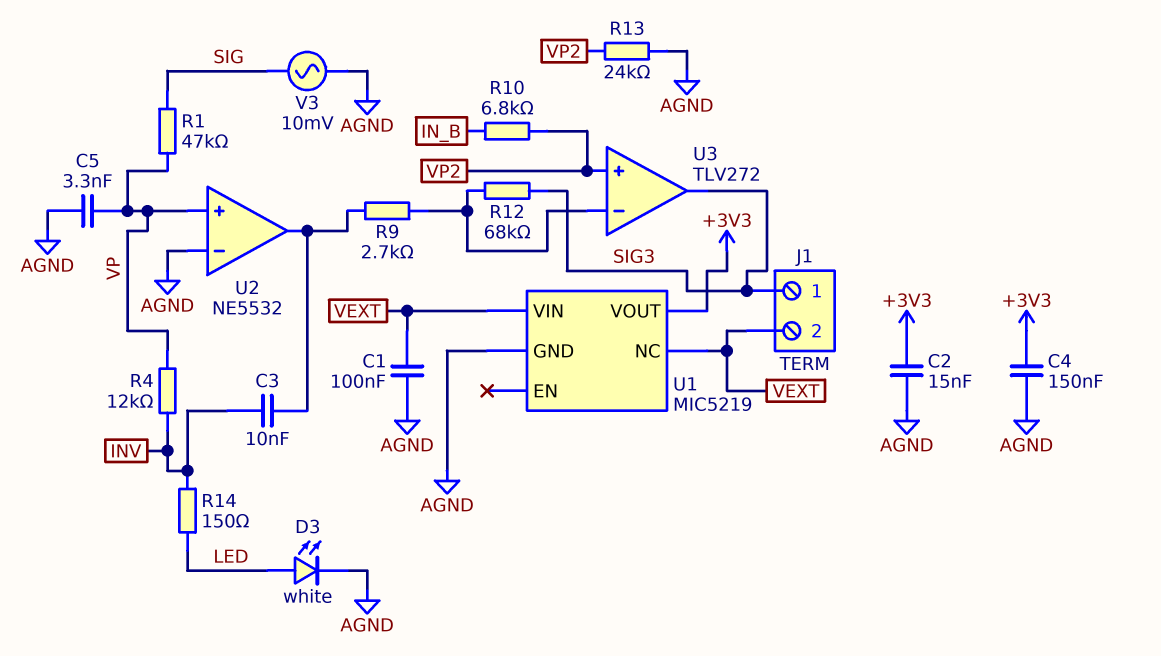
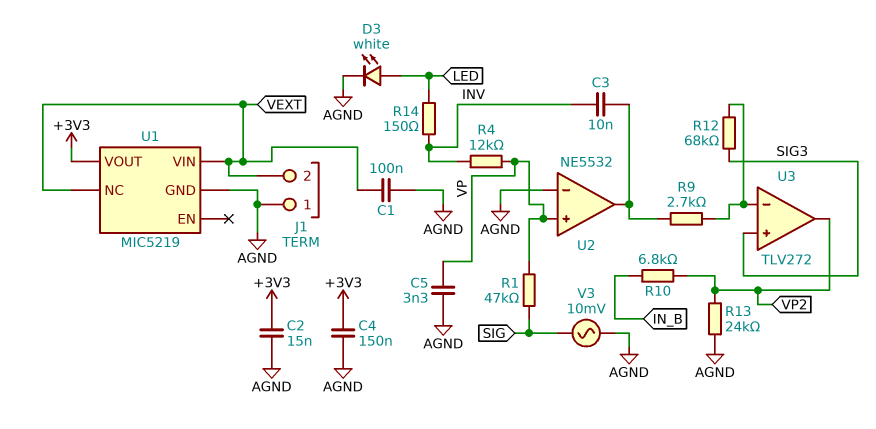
J1 pin 1: SIG3 -> AGND
U3 pin in+: VP2 -> SIG3
U3 pin out: SIG3 -> VP2

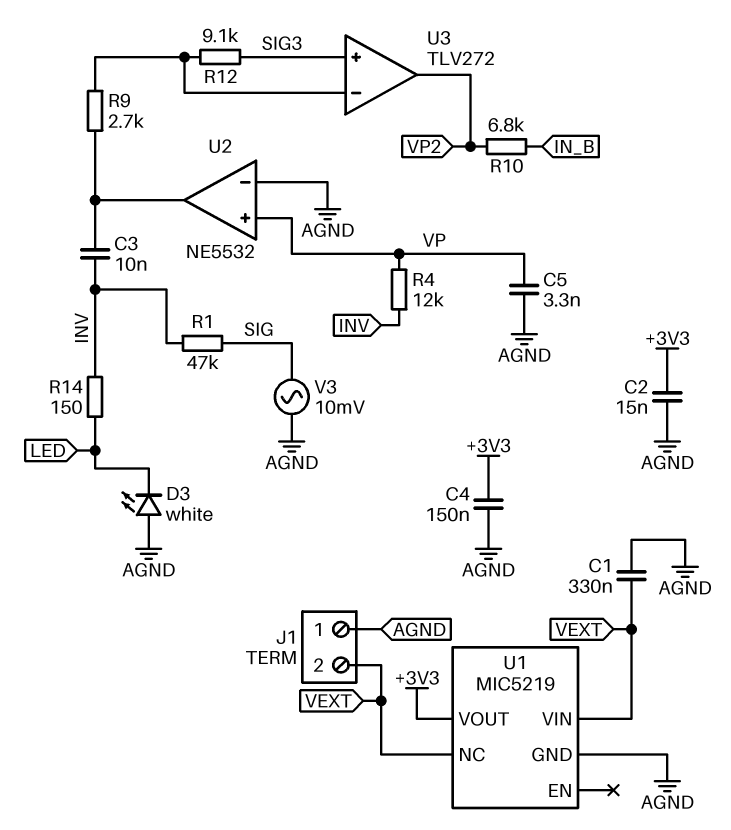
C1: 100nF (AGND, VEXT) -> 330nF (AGND, VEXT)
D3: LED white (A LED, K AGND) -> LED white (A AGND, K LED)
R1: 47k (SIG, VP) -> 47k (INV, SIG)
R12: 68k (SIG3, U3/in-) -> 9.1k (SIG3, U3/in-)
R13: 24k (AGND, VP2) -> none

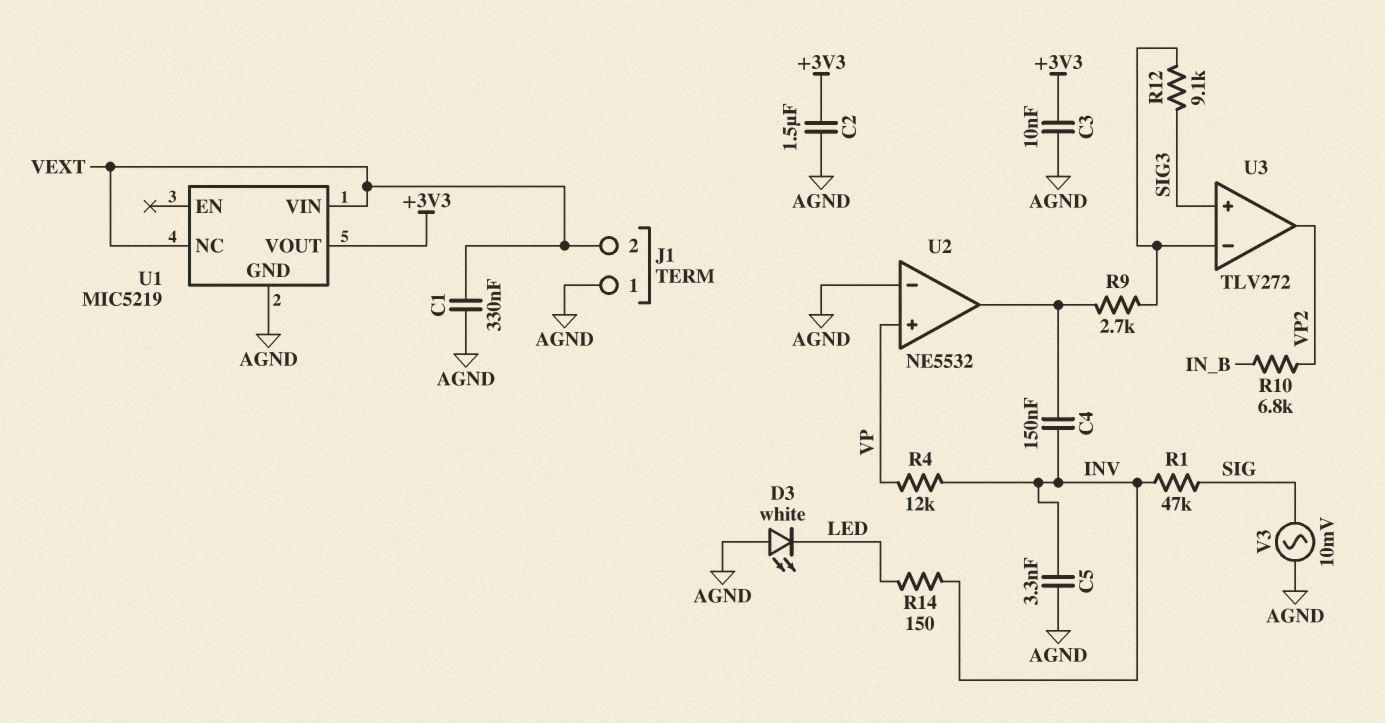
C2: 15nF (+3V3, AGND) -> 1.5uF (+3V3, AGND)
C3: 10nF (INV, U2/out) -> 10nF (+3V3, AGND)
C4: 150nF (+3V3, AGND) -> 150nF (INV, U2/out)
C5: 3.3nF (AGND, VP) -> 3.3nF (AGND, INV)

